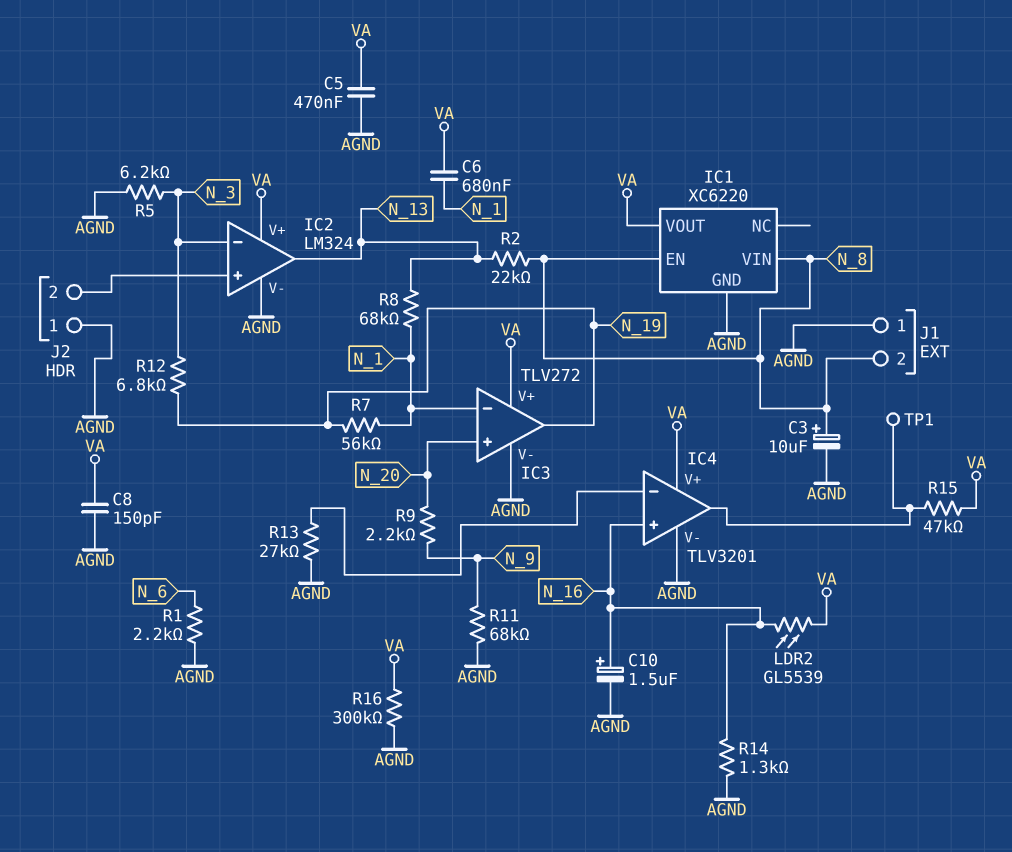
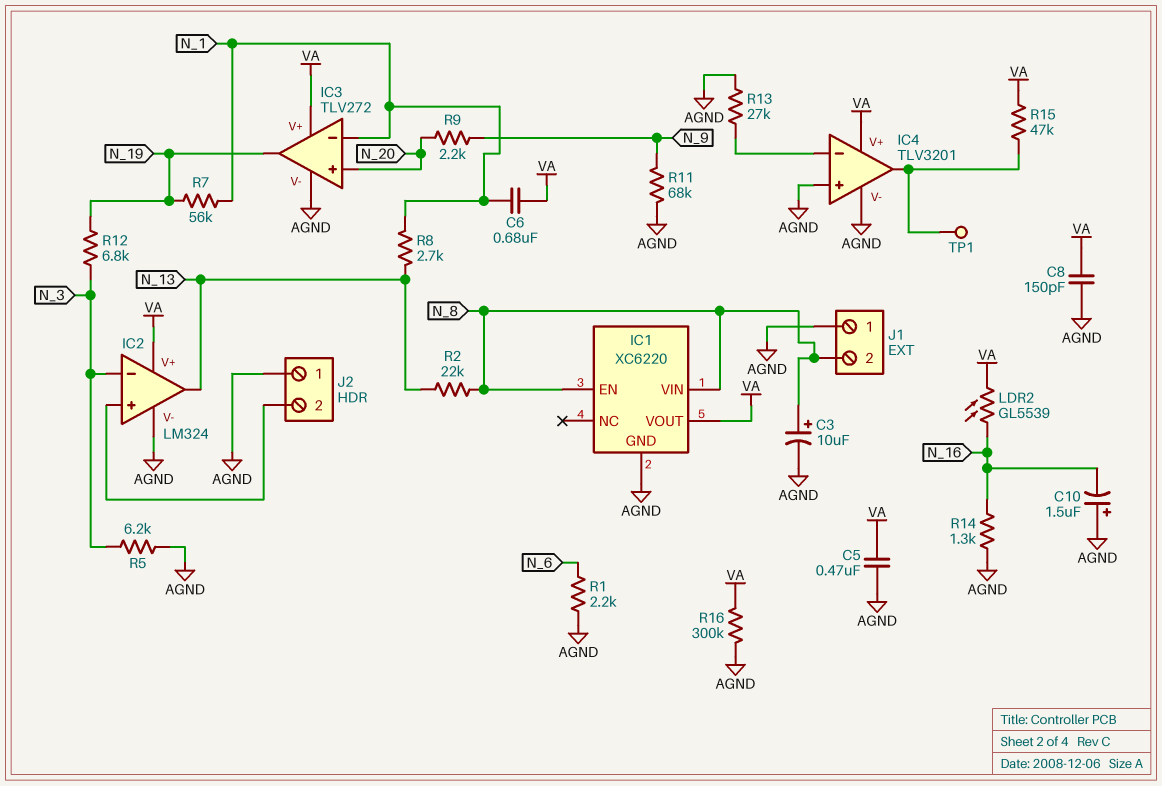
C10: 1.5uF (plus N_16, minus AGND) -> 1.5uF (plus AGND, minus N_16)
IC4 pin in+: N_16 -> AGND
R8: 68k (N_1, N_13) -> 2.7k (N_1, N_13)

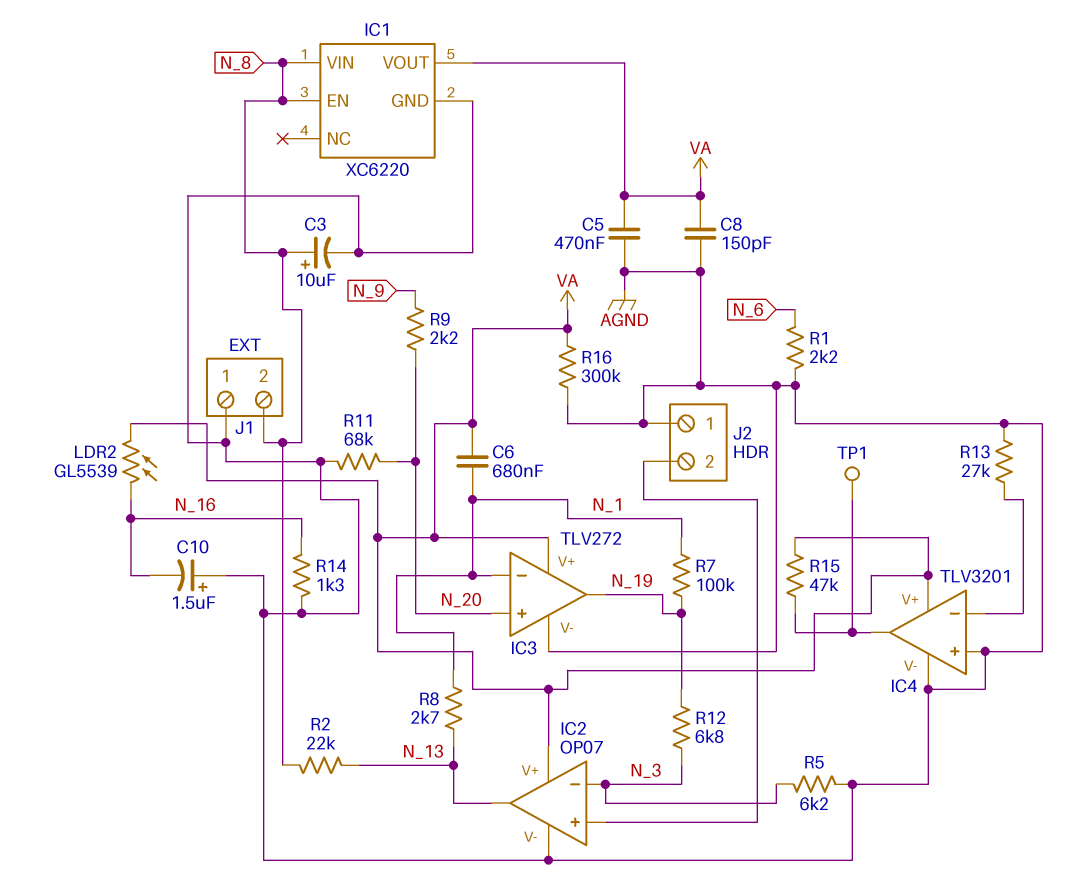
IC2: LM324 -> OP07
R7: 56k (N_1, N_19) -> 100k (N_1, N_19)
R11: 68k (AGND, N_9) -> 68k (AGND, N_20)

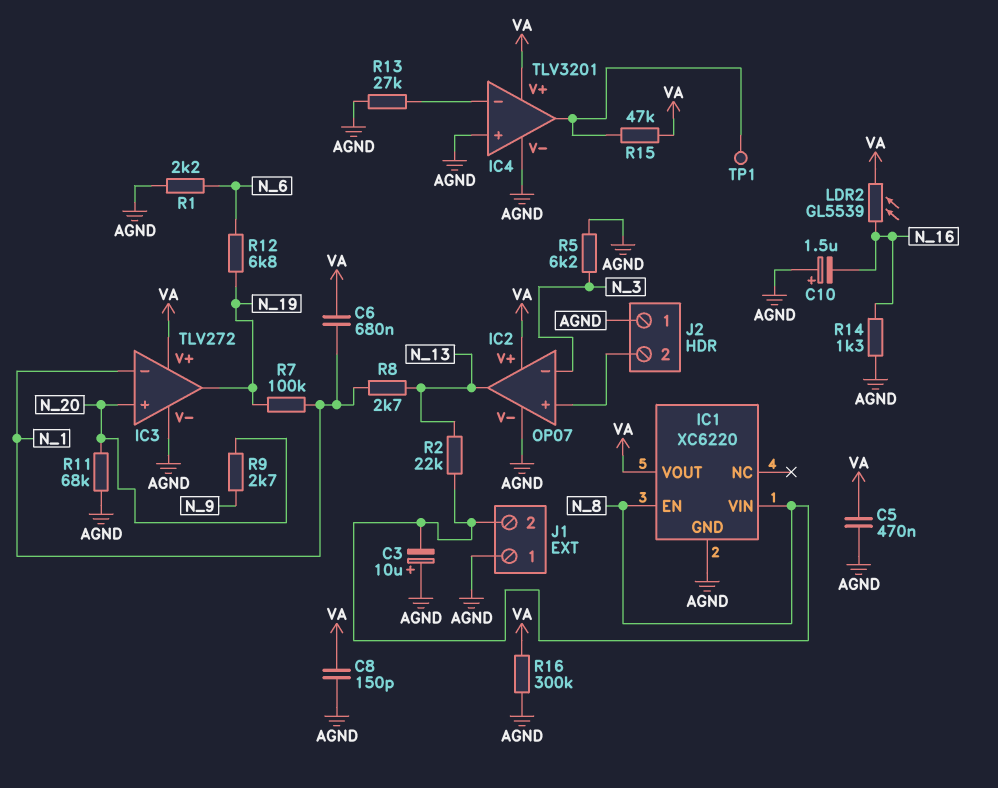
C3: 10uF (plus N_8, minus AGND) -> 10uF (plus AGND, minus N_8)
R9: 2.2k (N_9, N_20) -> 2.7k (N_9, N_20)
R12: 6.8k (N_3, N_19) -> 6.8k (N_6, N_19)

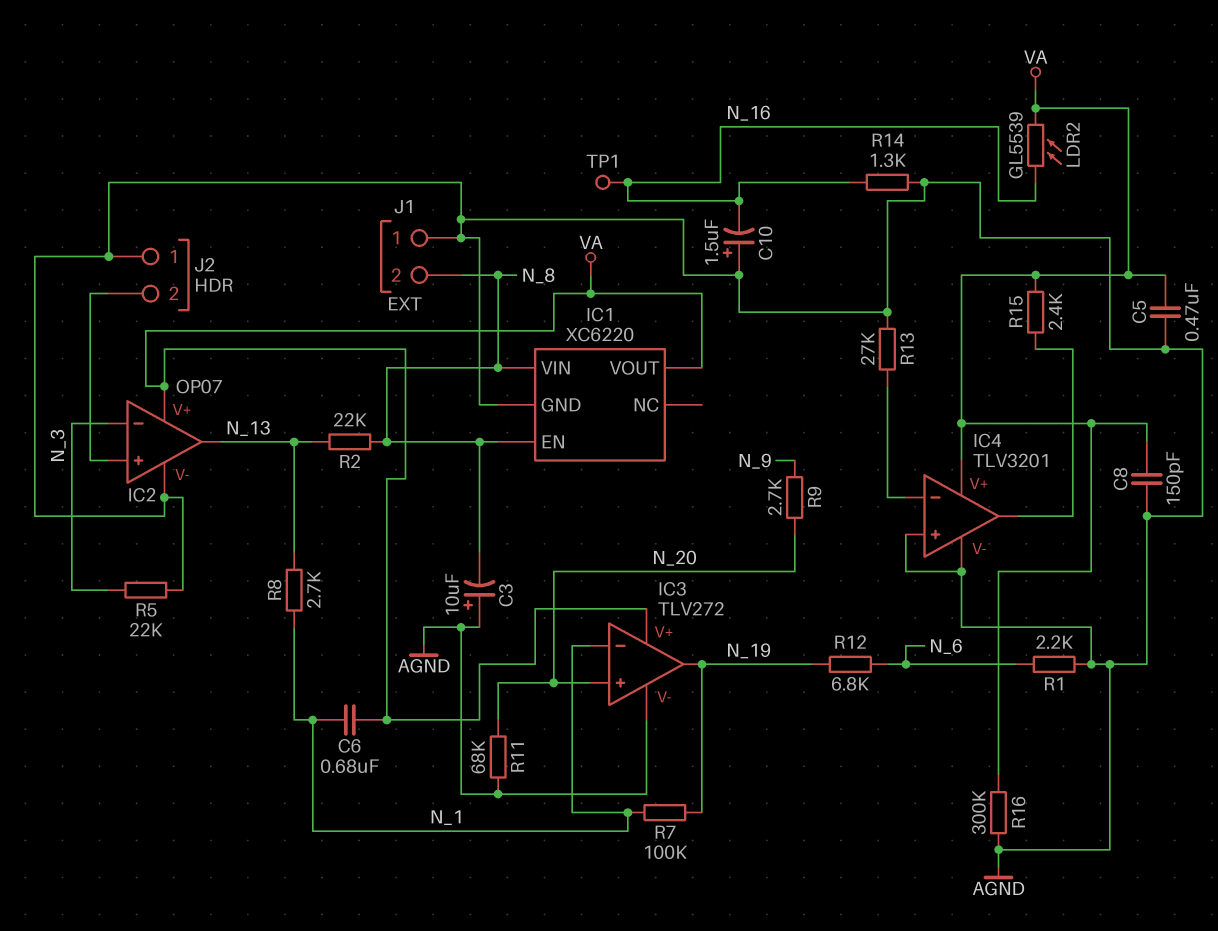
R5: 6.2k (AGND, N_3) -> 22k (AGND, N_3)
R15: 47k (IC4/out, VA) -> 2.4k (IC4/out, VA)
TP1: test point (IC4/out) -> test point (N_16)

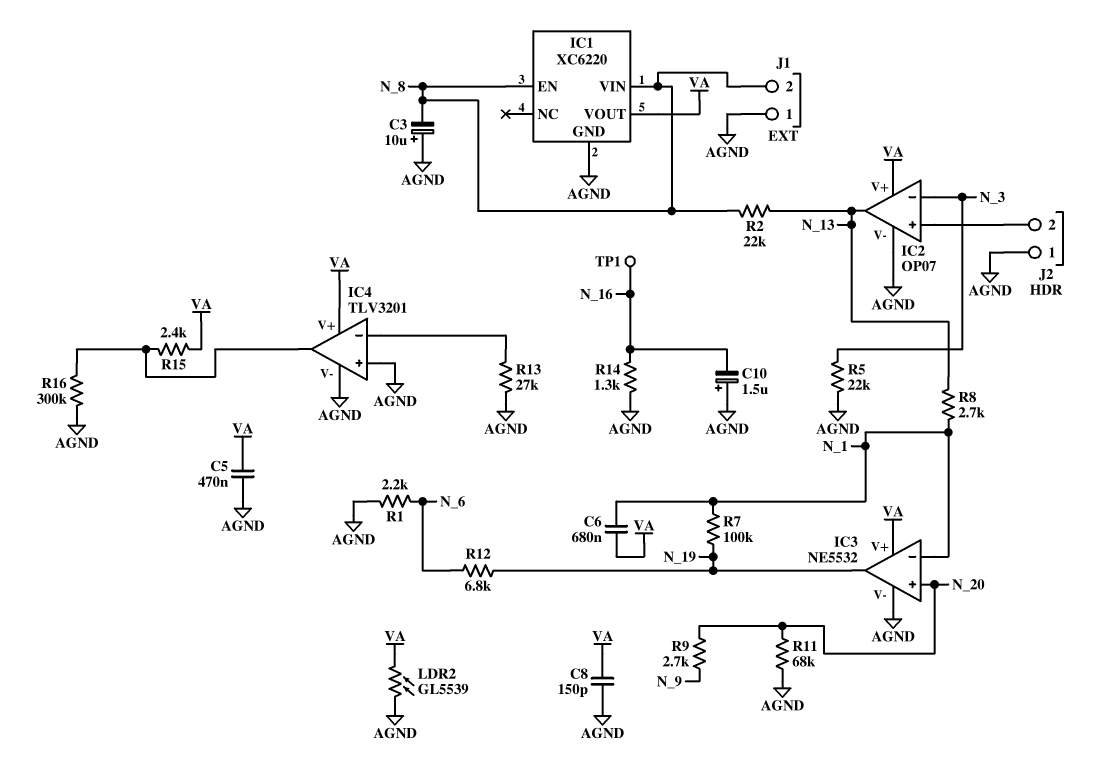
IC3: TLV272 -> NE5532
LDR2: GL5539 (N_16, VA) -> GL5539 (AGND, VA)
R16: 300k (AGND, VA) -> 300k (AGND, IC4/out)

